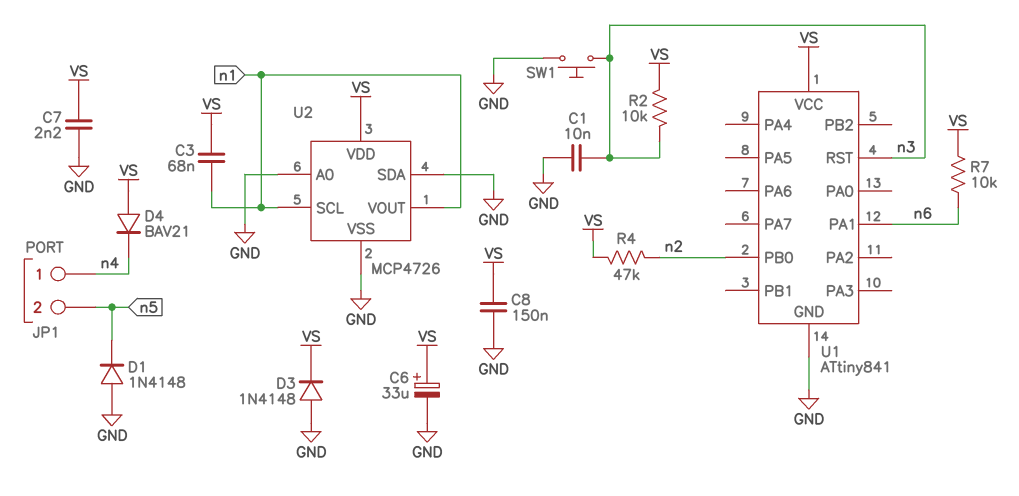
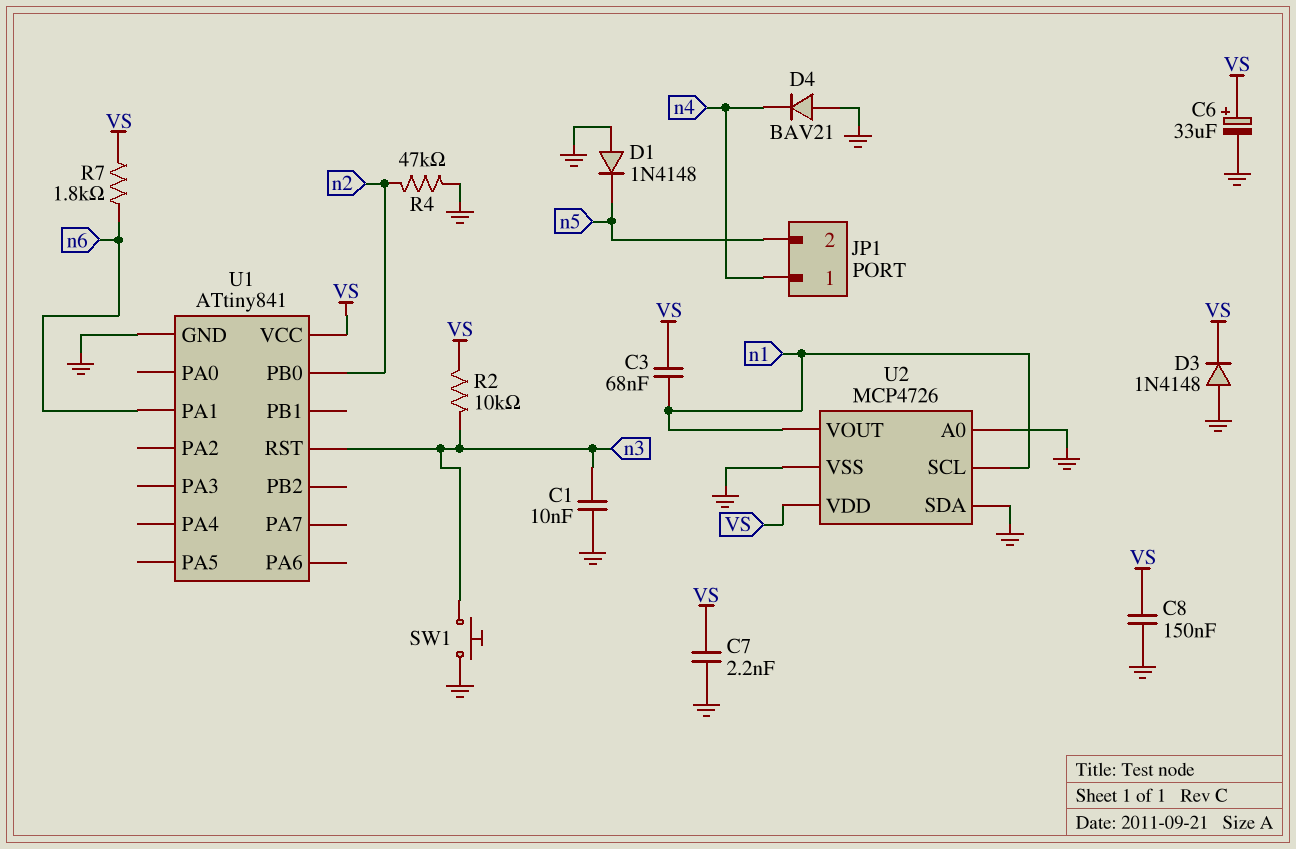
D4: diode BAV21 (A VS, K n4) -> diode BAV21 (A GND, K n4)
R4: 47k (VS, n2) -> 47k (GND, n2)
R7: 10k (VS, n6) -> 1.8k (VS, n6)

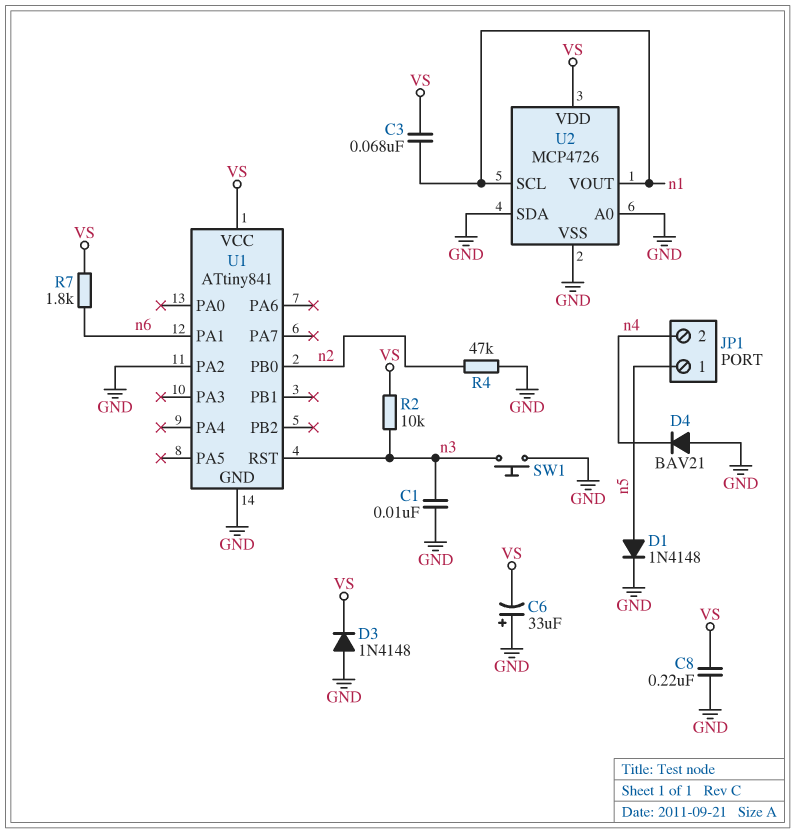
C6: 33uF (plus VS, minus GND) -> 33uF (plus GND, minus VS)
C7: 2.2nF (GND, VS) -> none
C8: 150nF (GND, VS) -> 220nF (GND, VS)
D1: diode 1N4148 (A GND, K n5) -> diode 1N4148 (A n5, K GND)
JP1 pin 1: n4 -> n5
JP1 pin 2: n5 -> n4
U1 pin PA2: none -> GND

